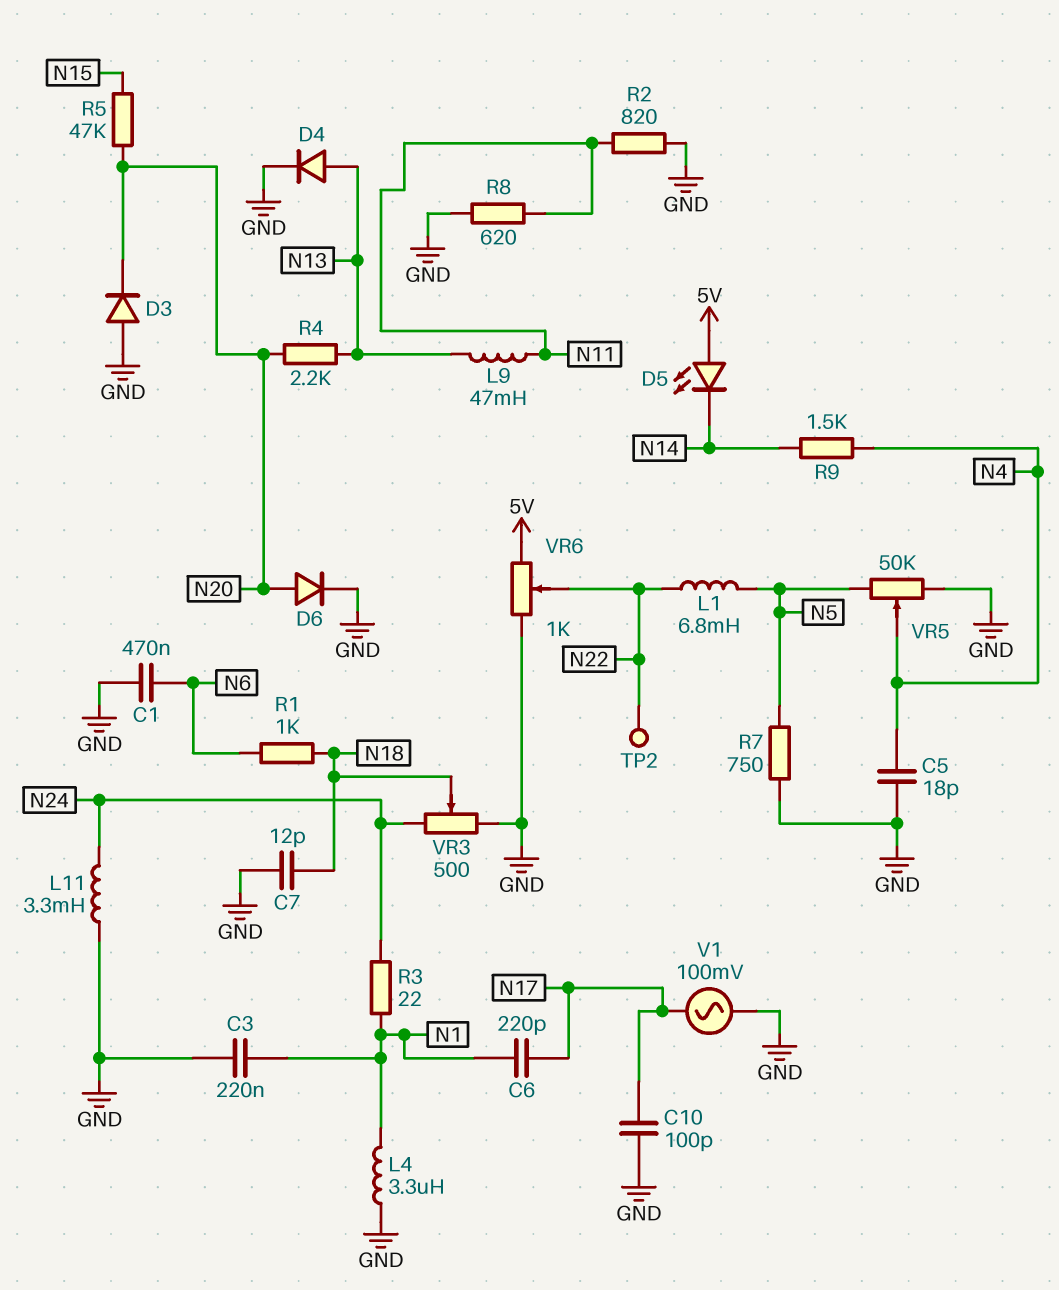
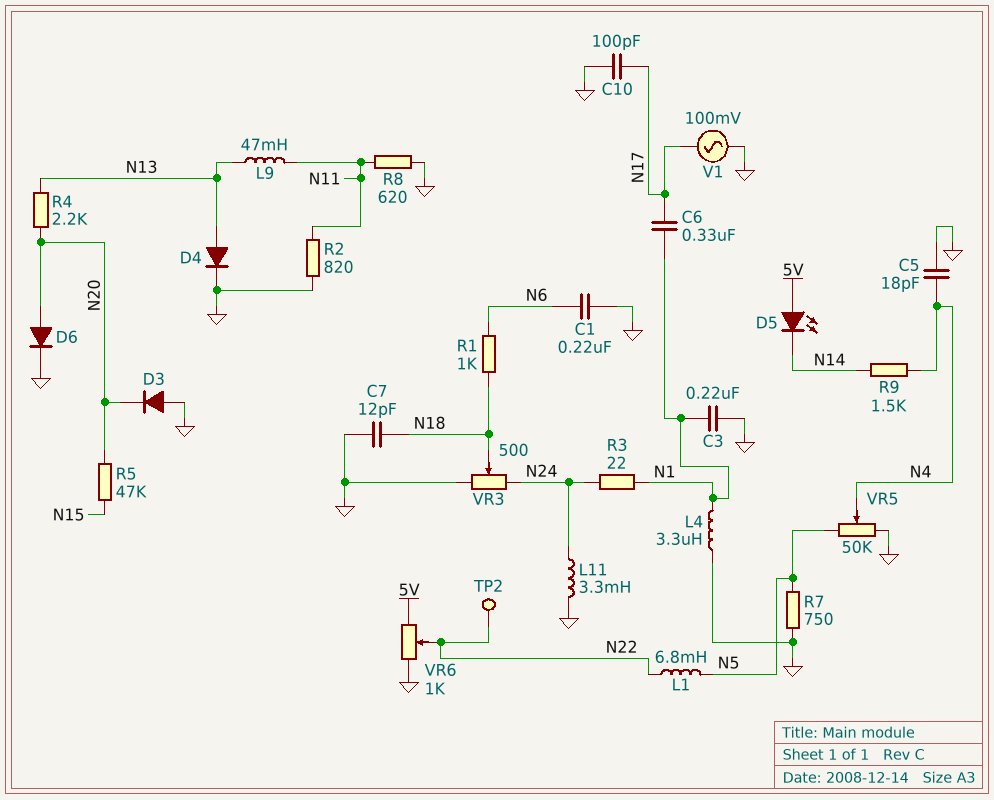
C1: 470nF (GND, N6) -> 220nF (GND, N6)
C6: 220pF (N1, N17) -> 330nF (N1, N17)

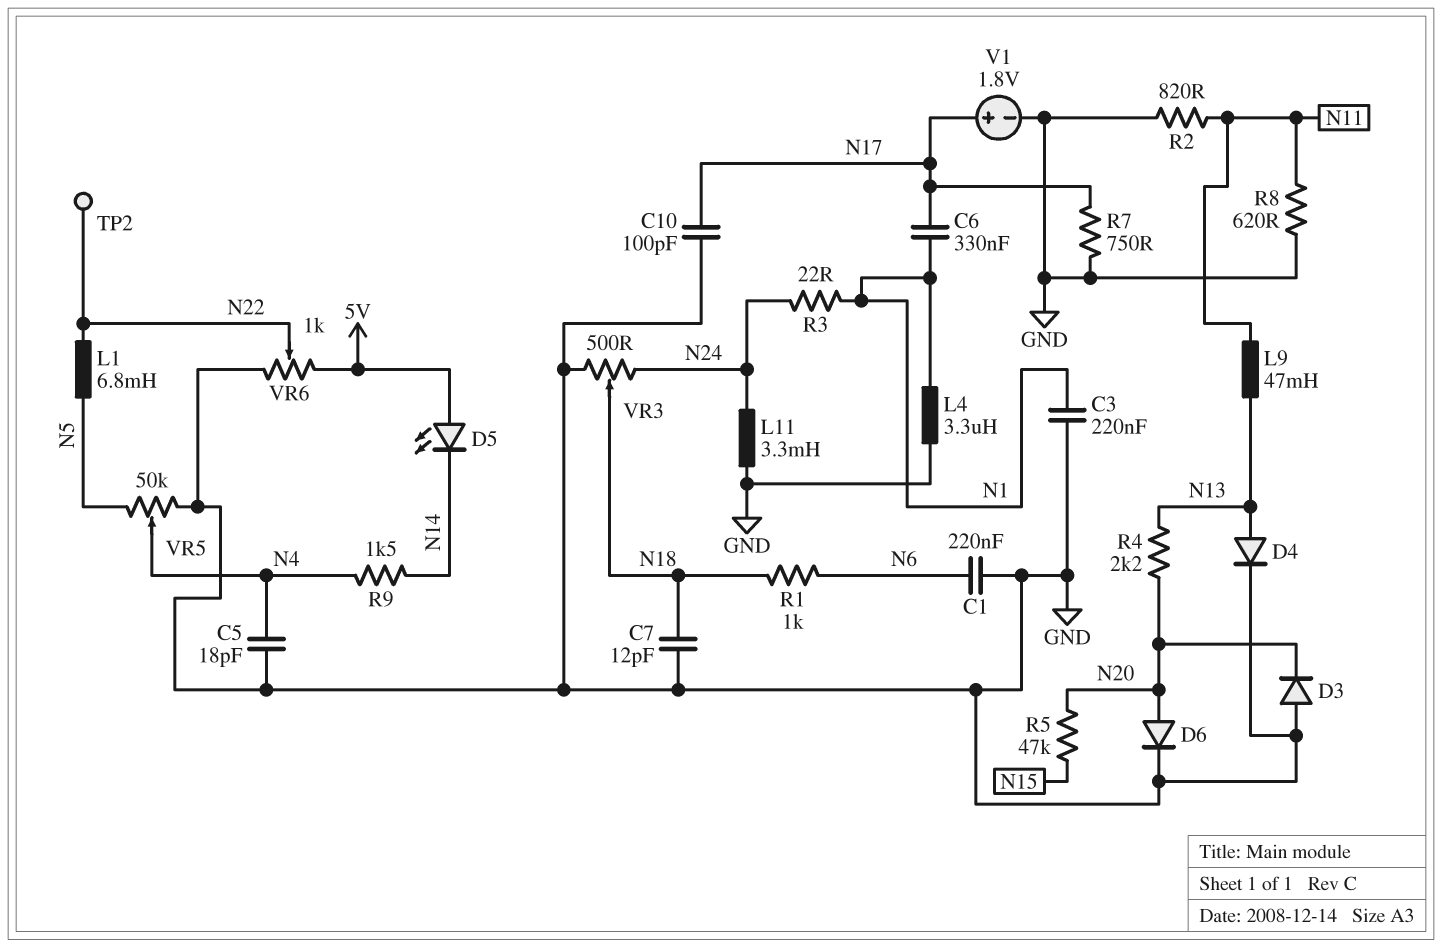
R7: 750 (GND, N5) -> 750 (GND, N17)
V1: AC 100mV (GND, N17) -> 1.8V (plus N17, minus GND)

